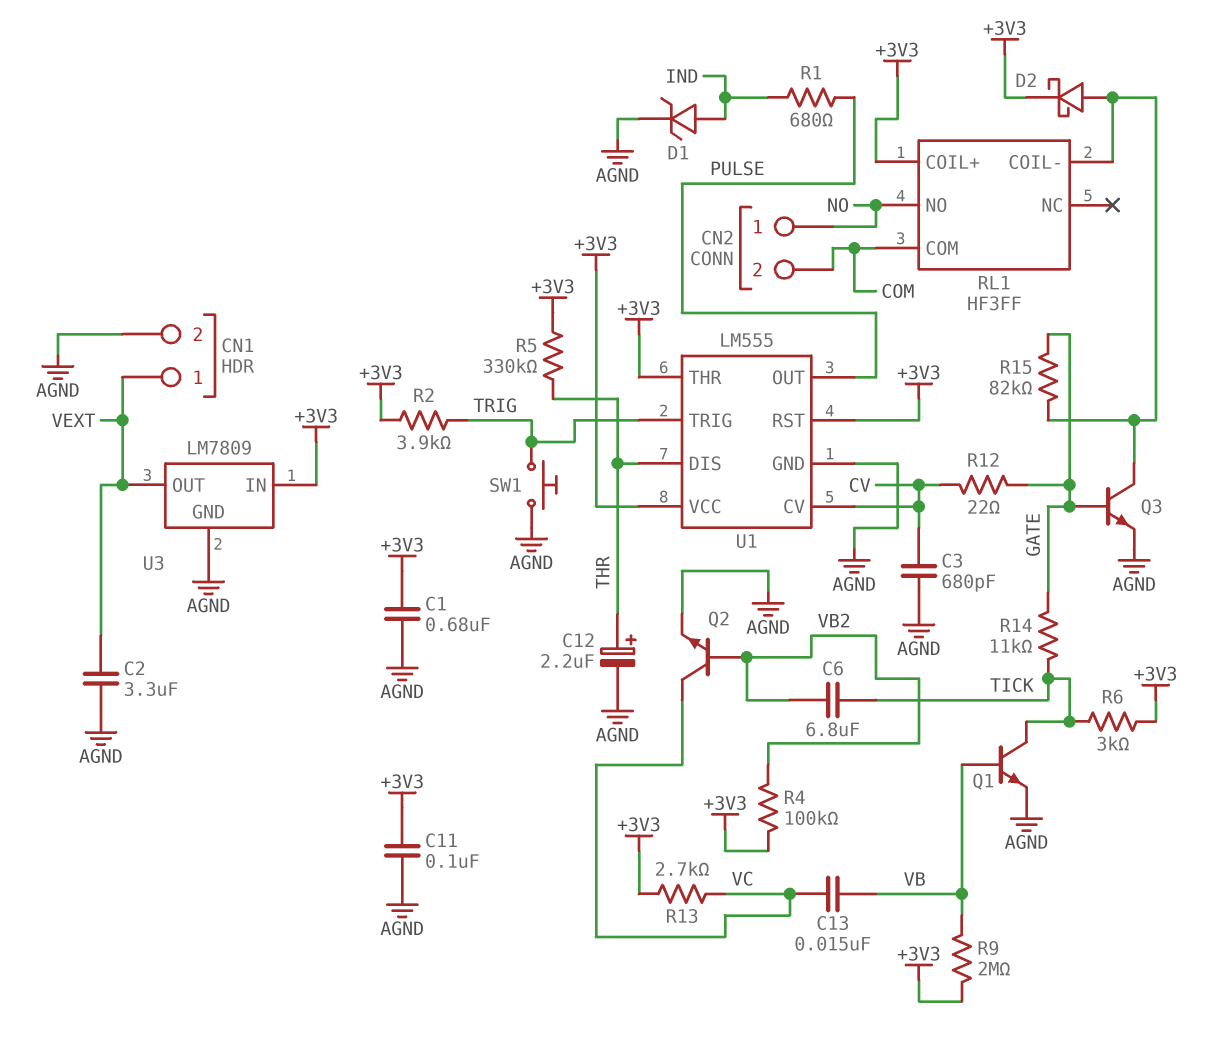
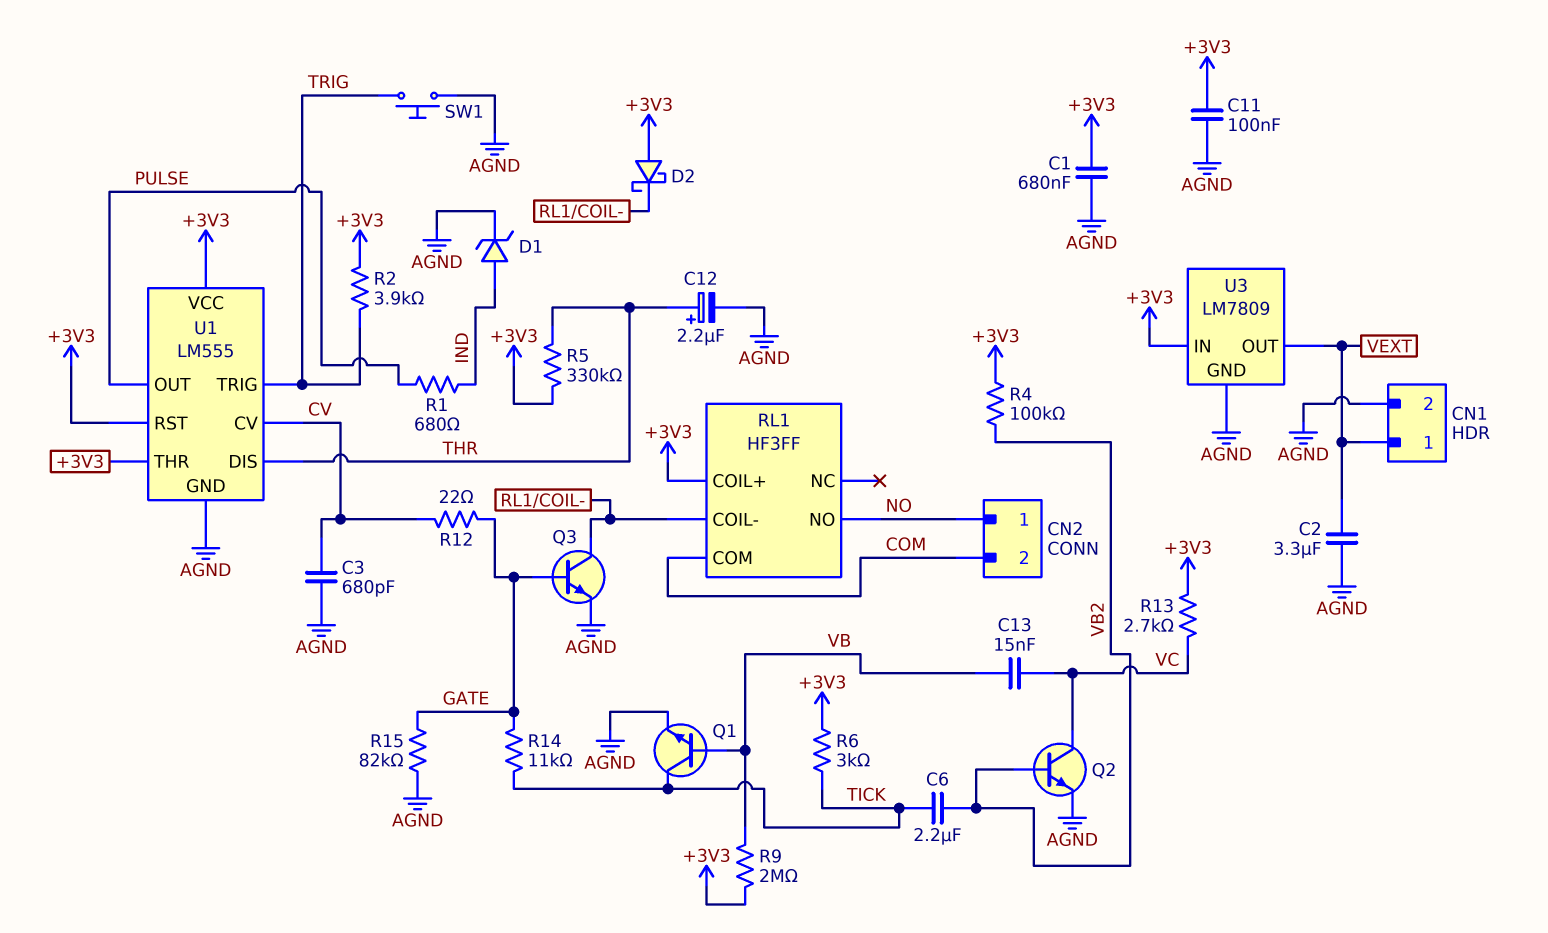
C6: 6.8uF (TICK, VB2) -> 2.2uF (TICK, VB2)
D2: schottky (A RL1/COIL-, K +3V3) -> schottky (A +3V3, K RL1/COIL-)
R15: 82k (GATE, RL1/COIL-) -> 82k (AGND, GATE)

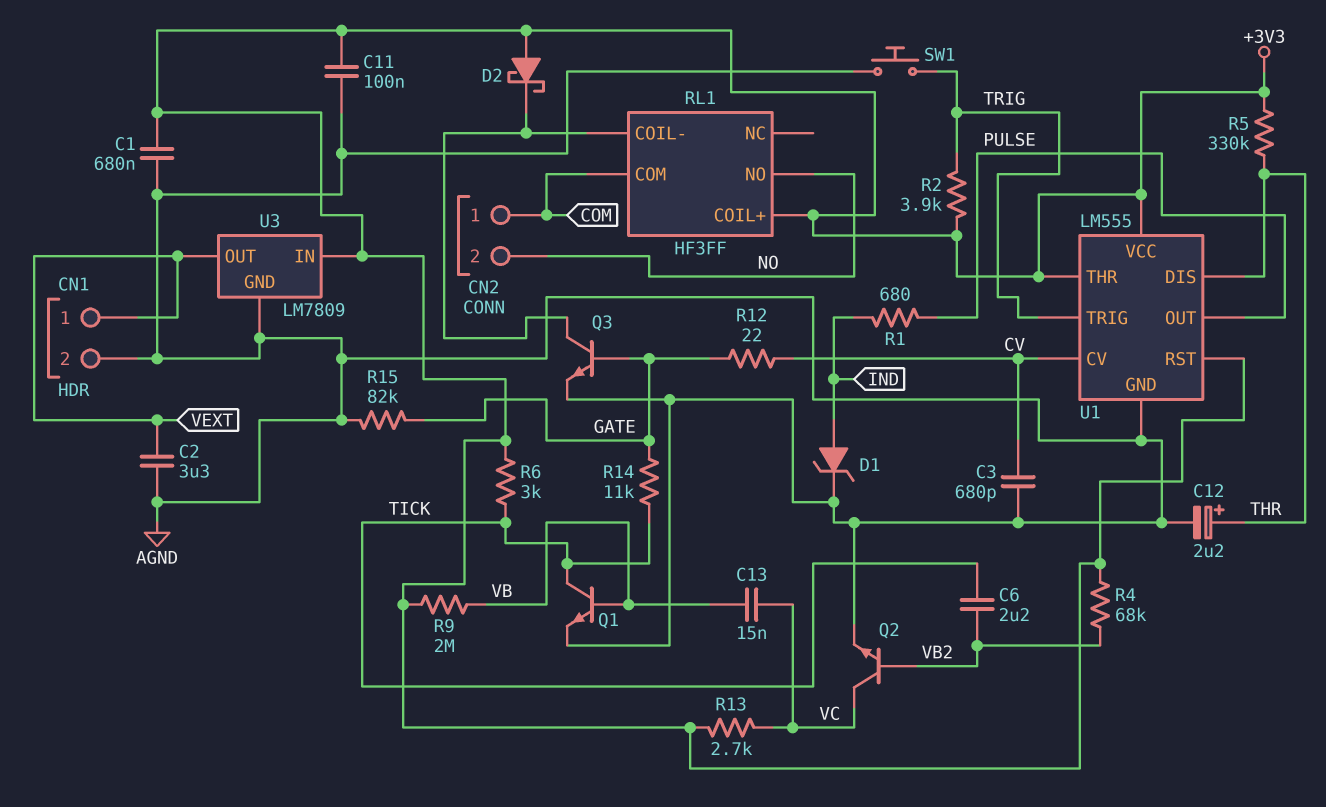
CN2 pin 1: NO -> COM
CN2 pin 2: COM -> NO
R4: 100k (+3V3, VB2) -> 68k (+3V3, VB2)

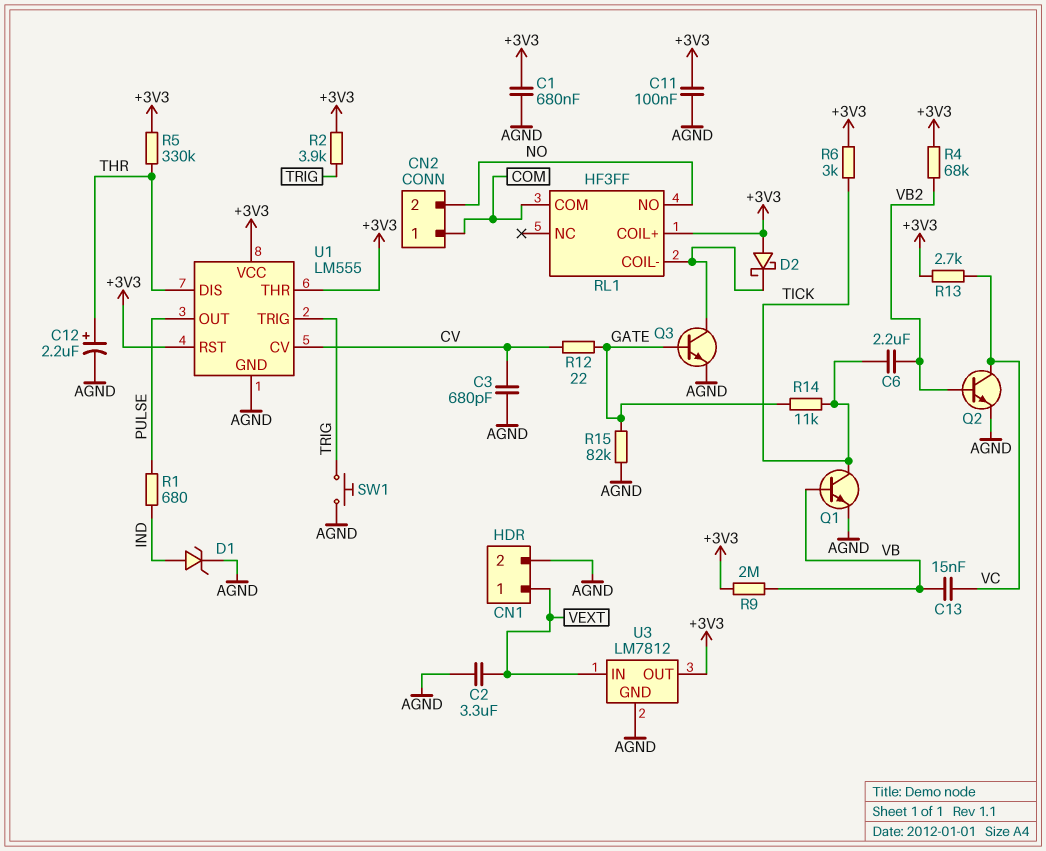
U3: LM7809 -> LM7812
U3 pin IN: +3V3 -> VEXT
U3 pin OUT: VEXT -> +3V3

